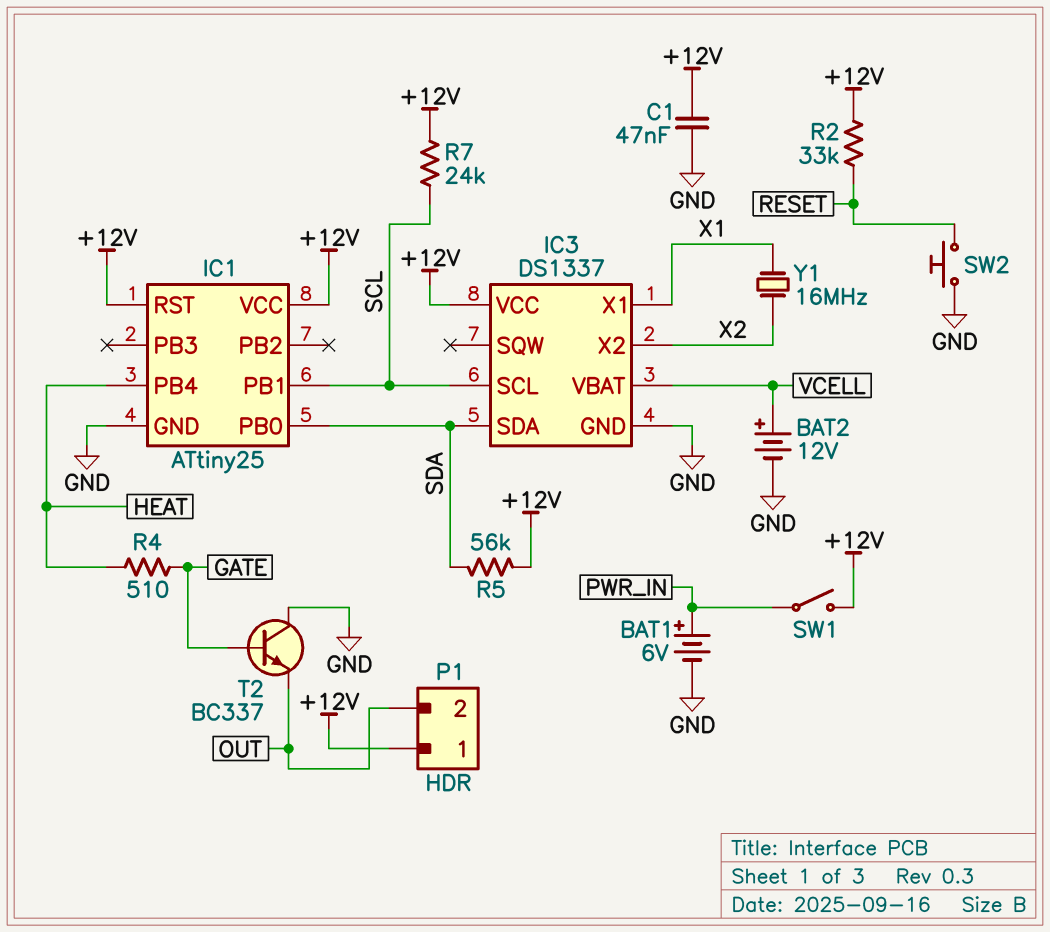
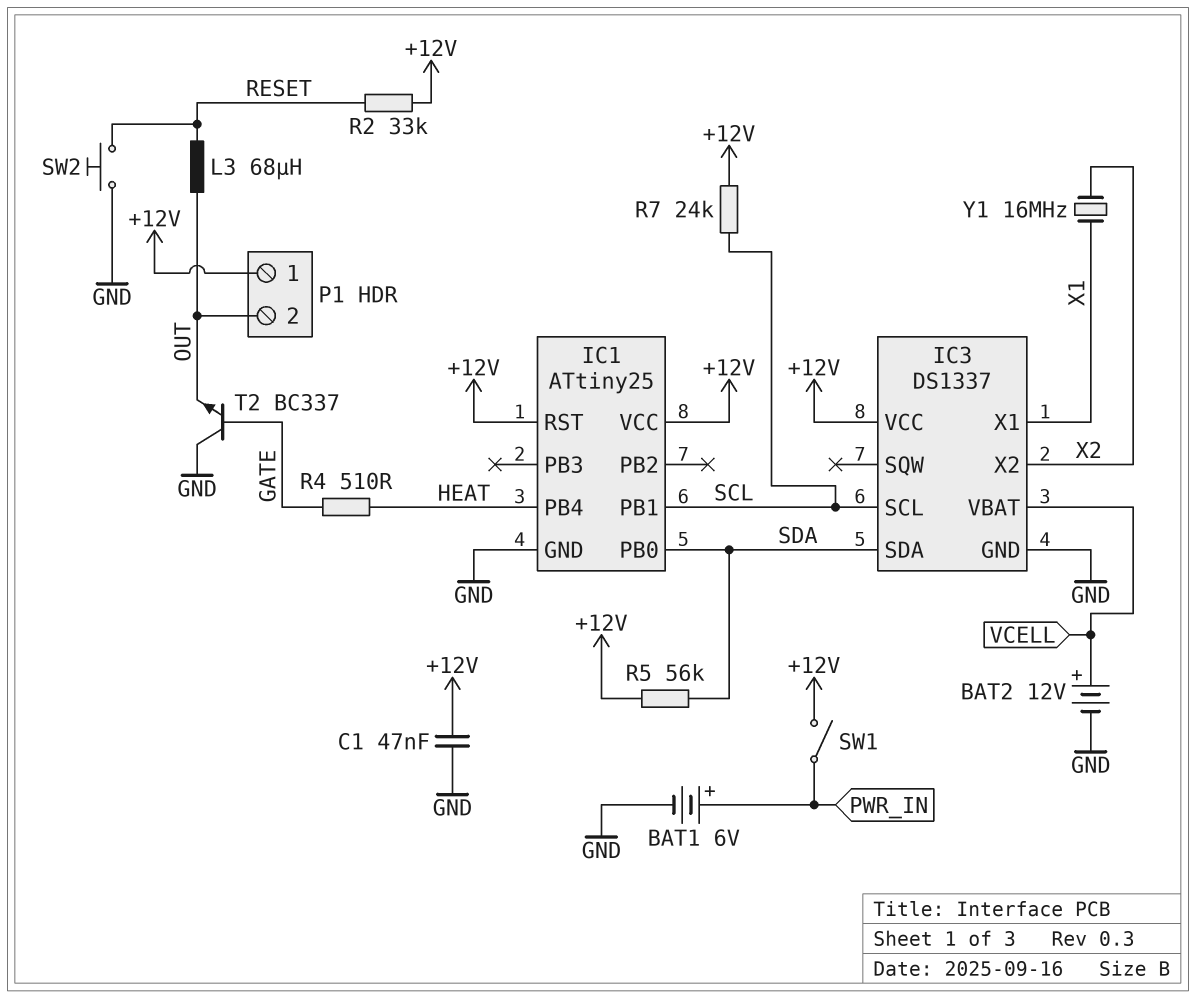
L3: none -> 68uH (OUT, RESET)

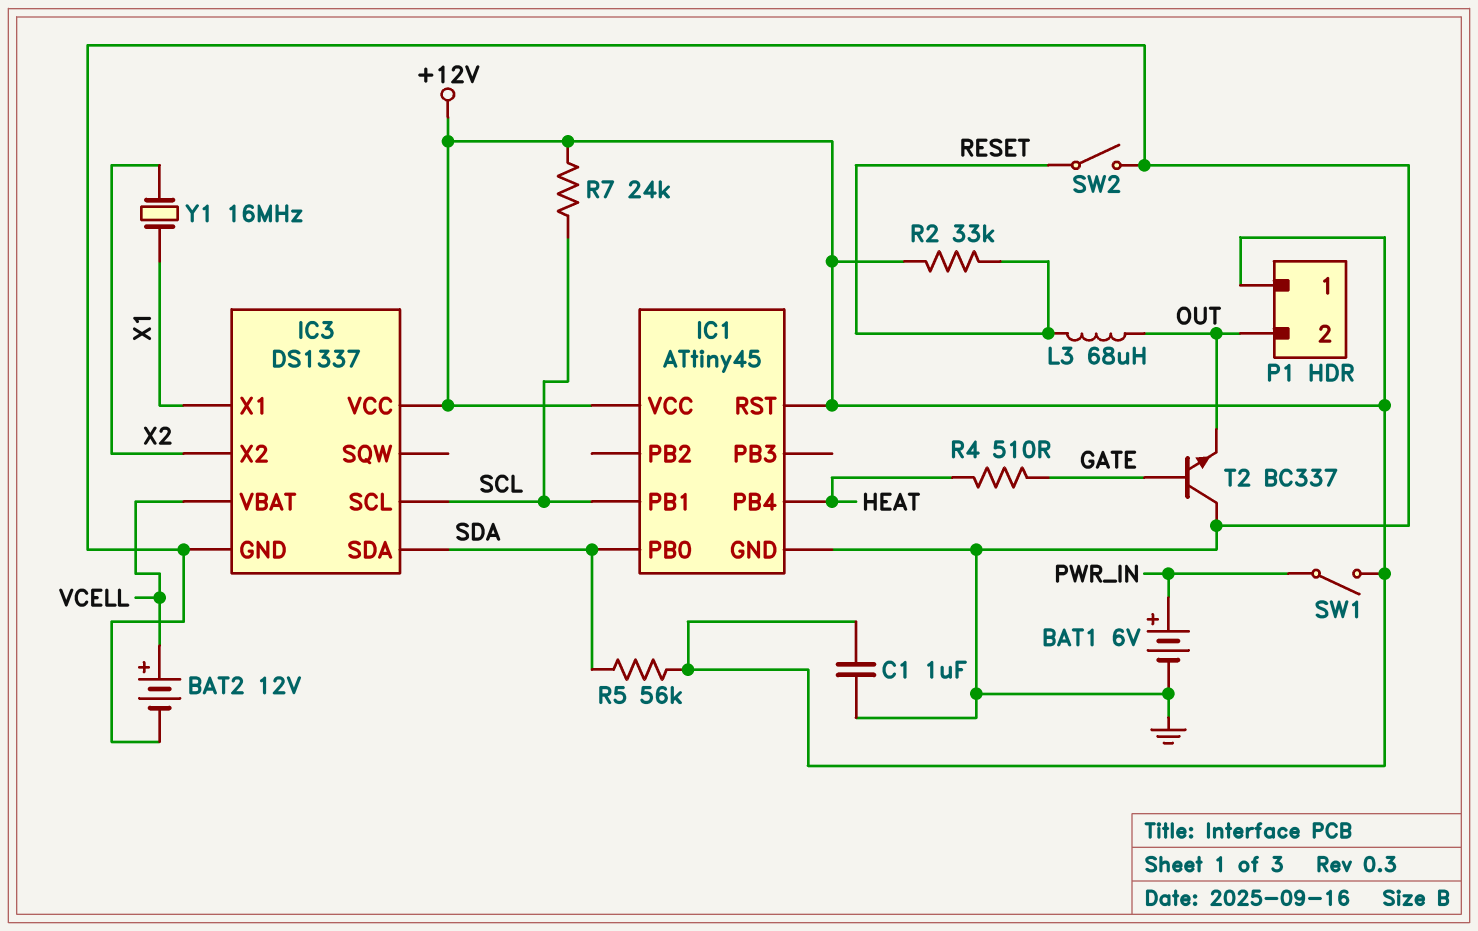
C1: 47nF (+12V, GND) -> 1uF (+12V, GND)
IC1: ATtiny25 -> ATtiny45
SW2: button (GND, RESET) -> switch (GND, RESET)

